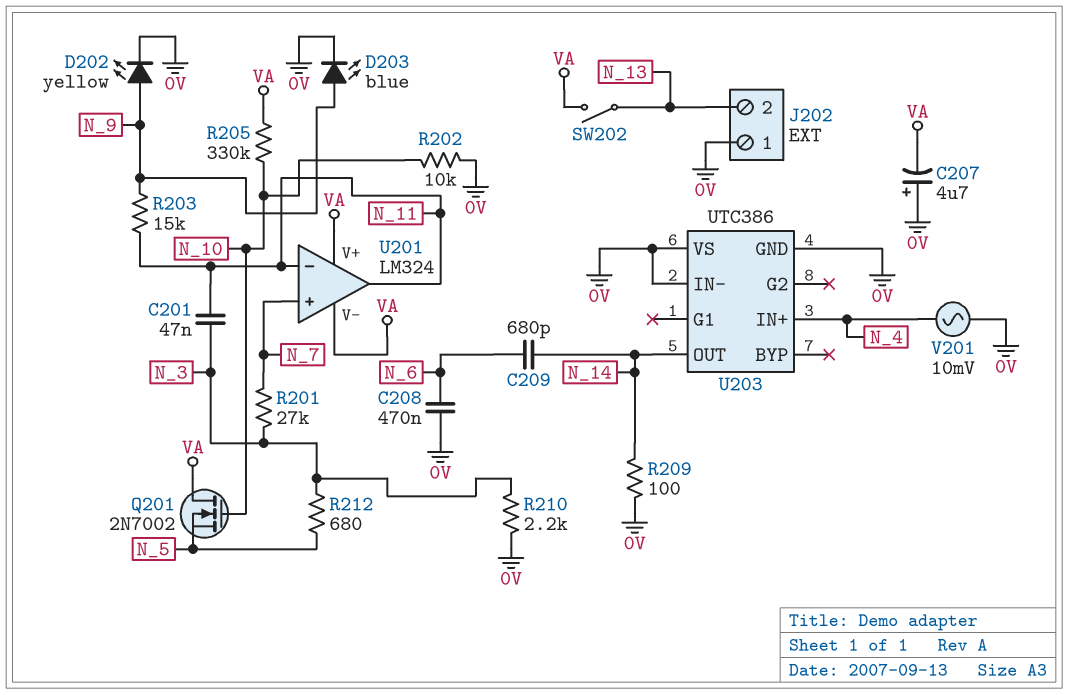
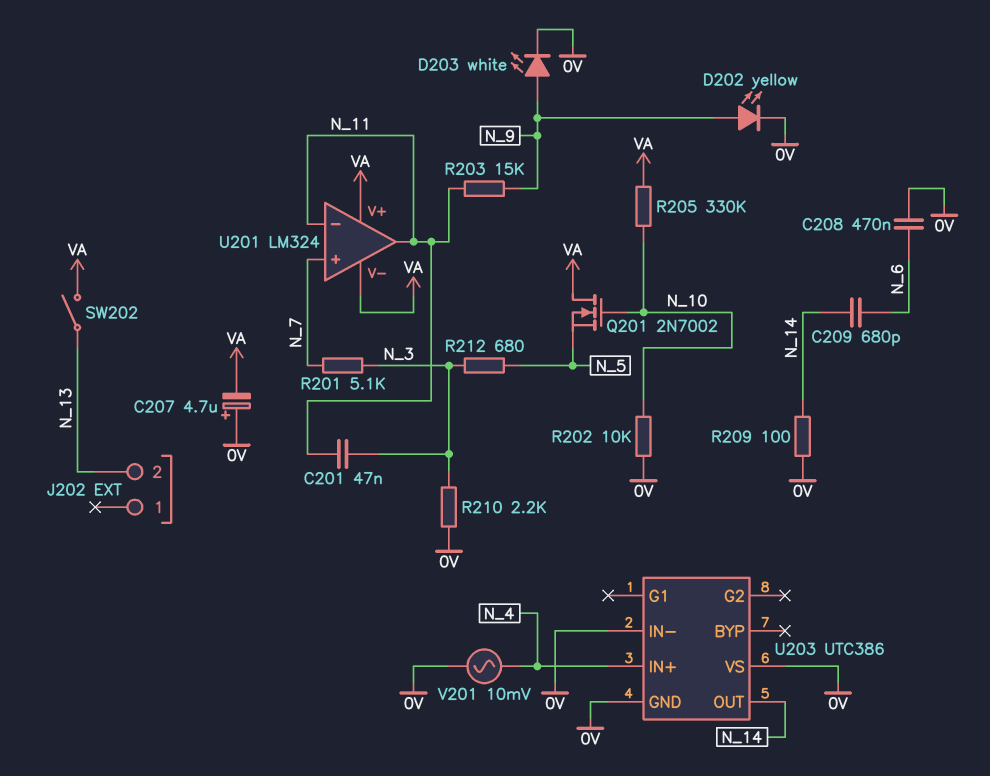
D203: LED blue (A N_9, K 0V) -> LED white (A N_9, K 0V)
J202 pin 1: 0V -> none
R201: 27k (N_3, N_7) -> 5.1k (N_3, N_7)

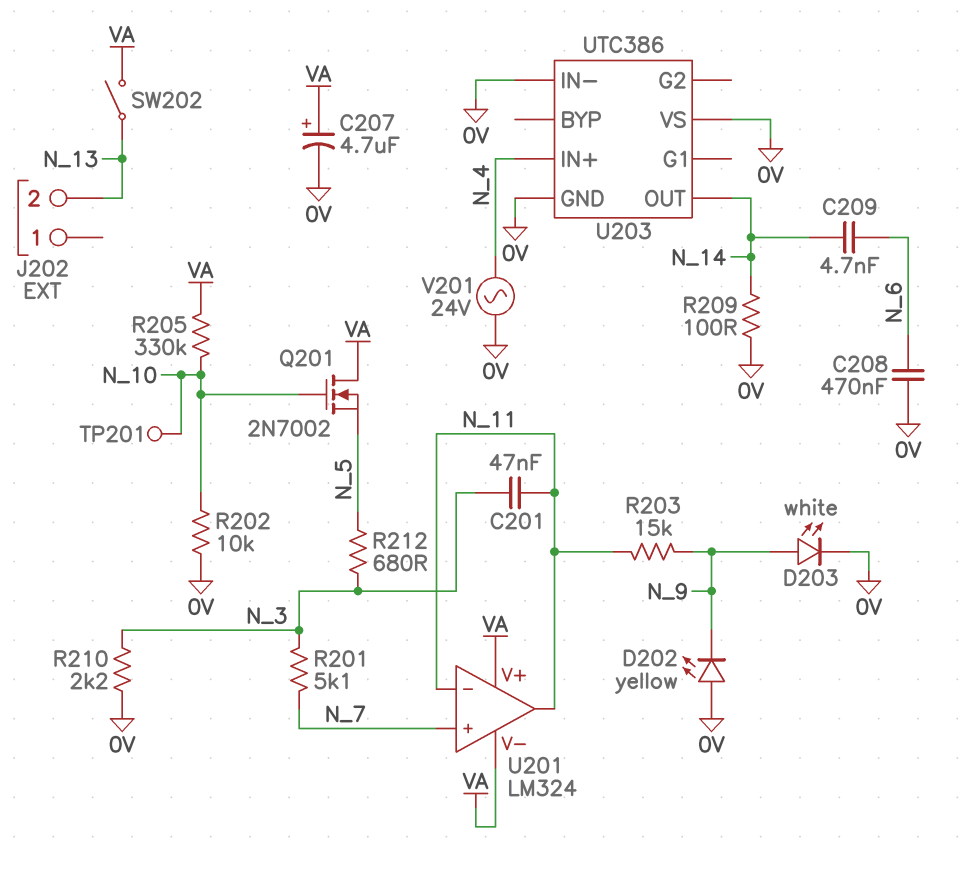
C207: 4.7uF (plus 0V, minus VA) -> 4.7uF (plus VA, minus 0V)
C209: 680pF (N_6, N_14) -> 4.7nF (N_6, N_14)
D202: LED yellow (A N_9, K 0V) -> LED yellow (A 0V, K N_9)
TP201: none -> test point (N_10)
V201: AC 10mV (0V, N_4) -> AC 24V (0V, N_4)

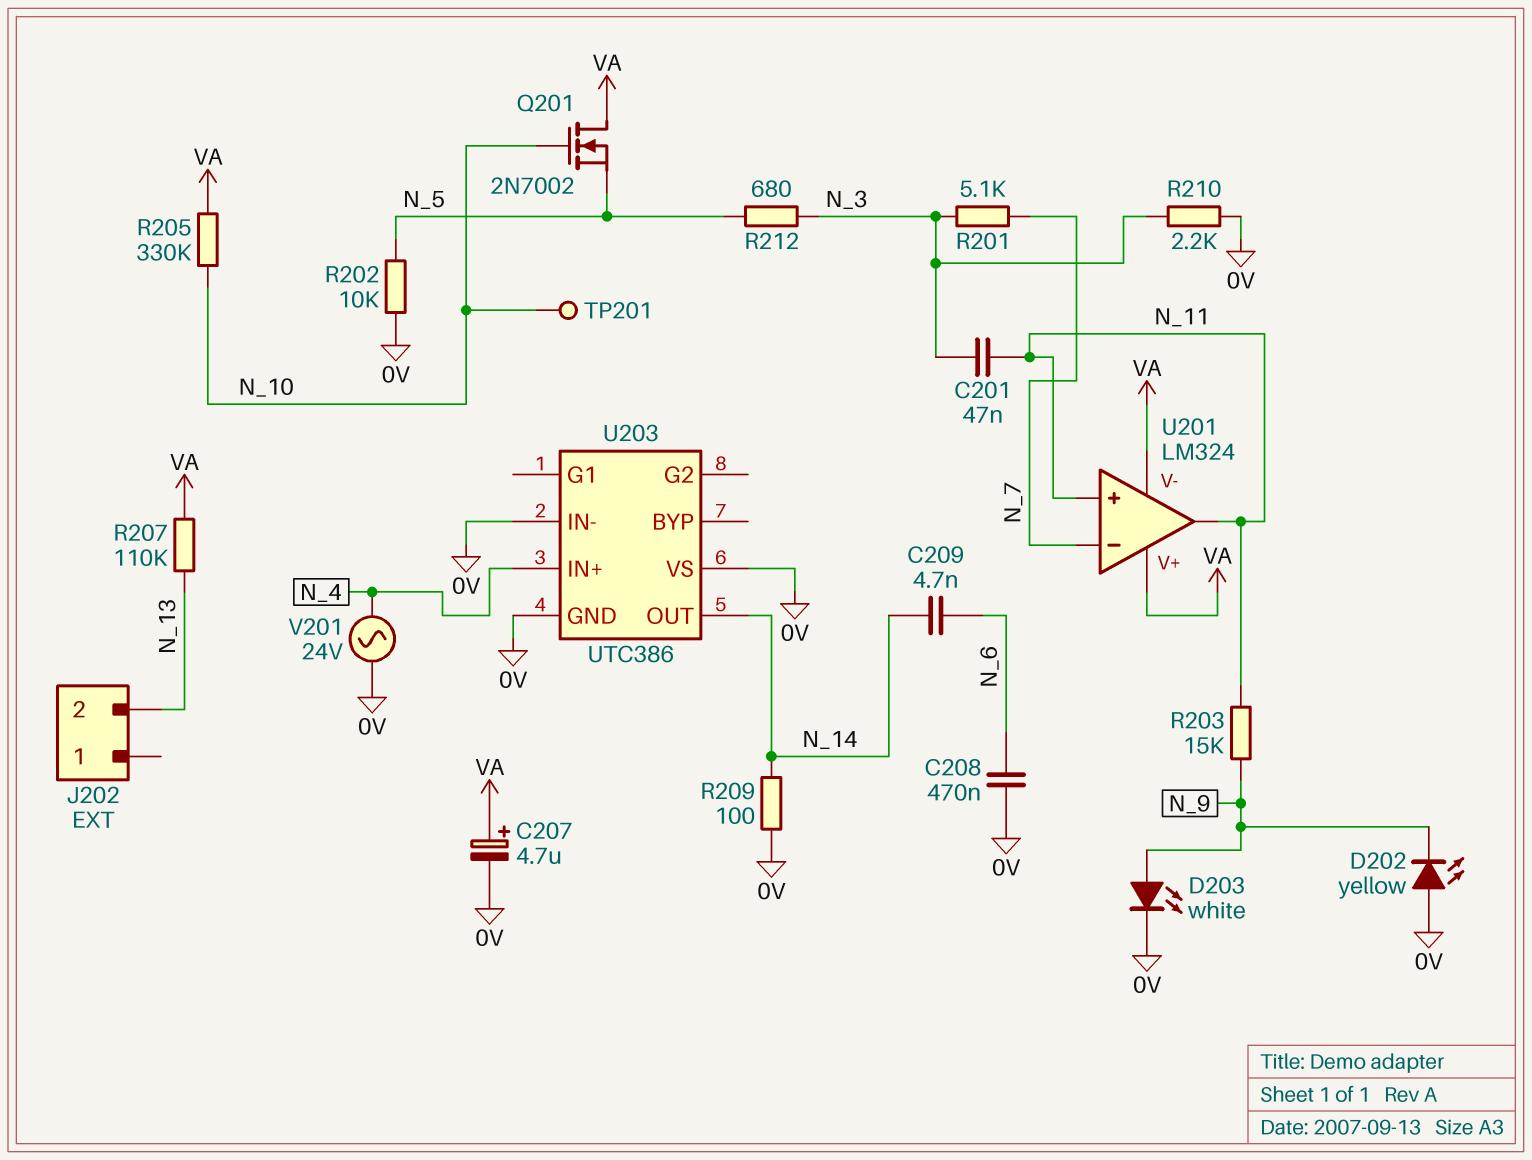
R202: 10k (0V, N_10) -> 10k (0V, N_5)
R207: none -> 110k (N_13, VA)
SW202: switch (N_13, VA) -> none
U201 pin in+: N_7 -> N_11
U201 pin in-: N_11 -> N_7

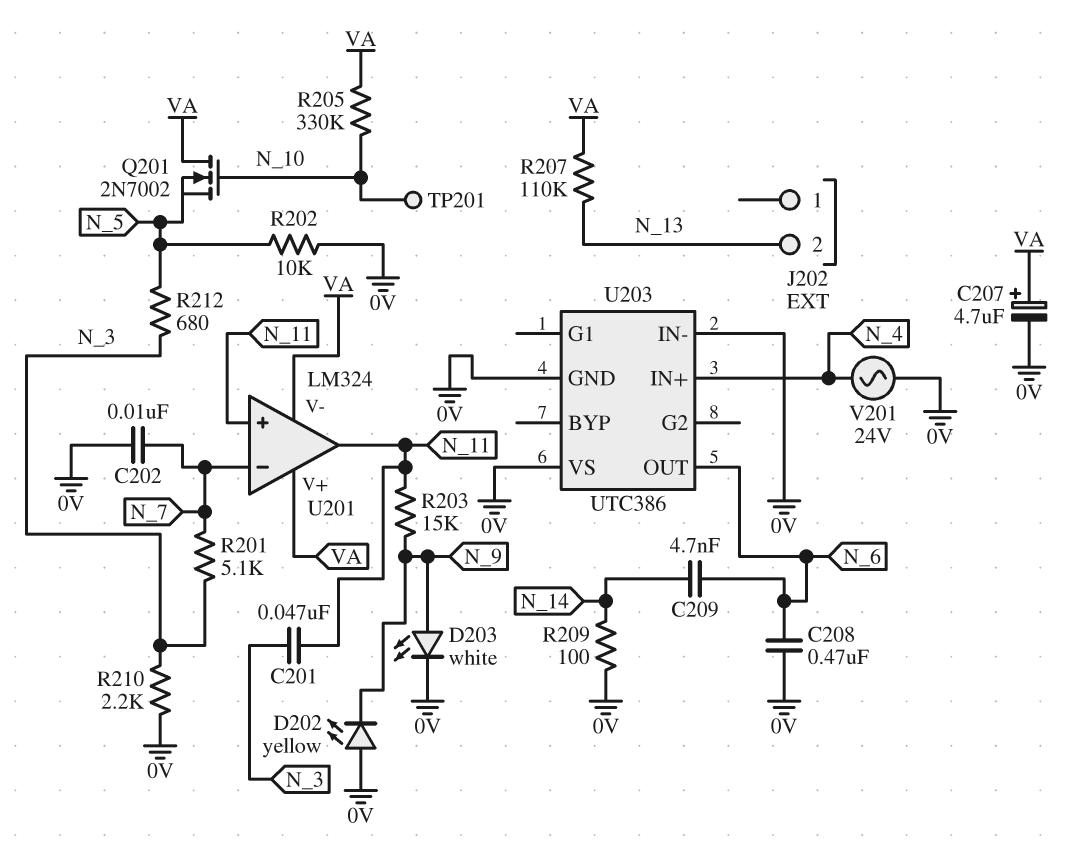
C202: none -> 10nF (0V, N_7)
U203 pin OUT: N_14 -> N_6

